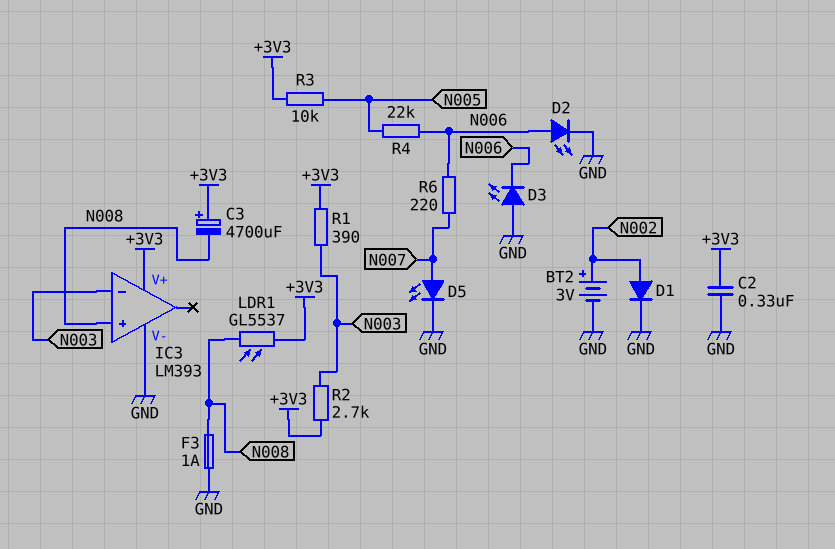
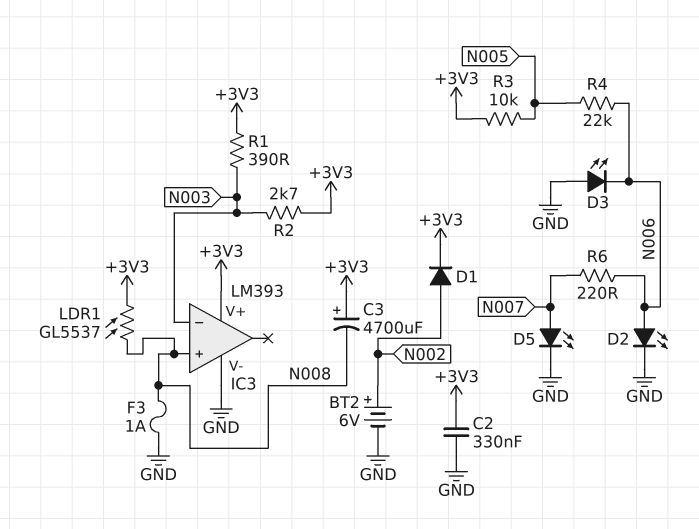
BT2: 3V (plus N002, minus GND) -> 6V (plus N002, minus GND)
D1: diode (A N002, K GND) -> diode (A N002, K +3V3)

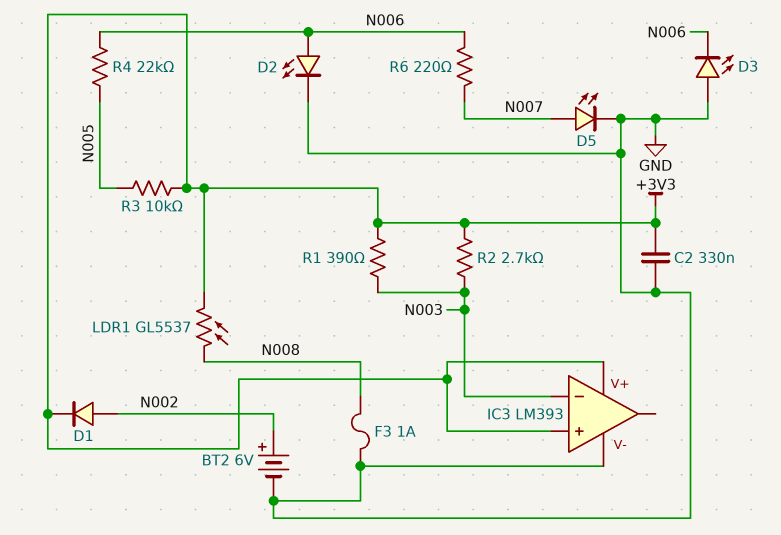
C3: 4700uF (plus +3V3, minus N008) -> none
IC3 pin in+: N008 -> +3V3

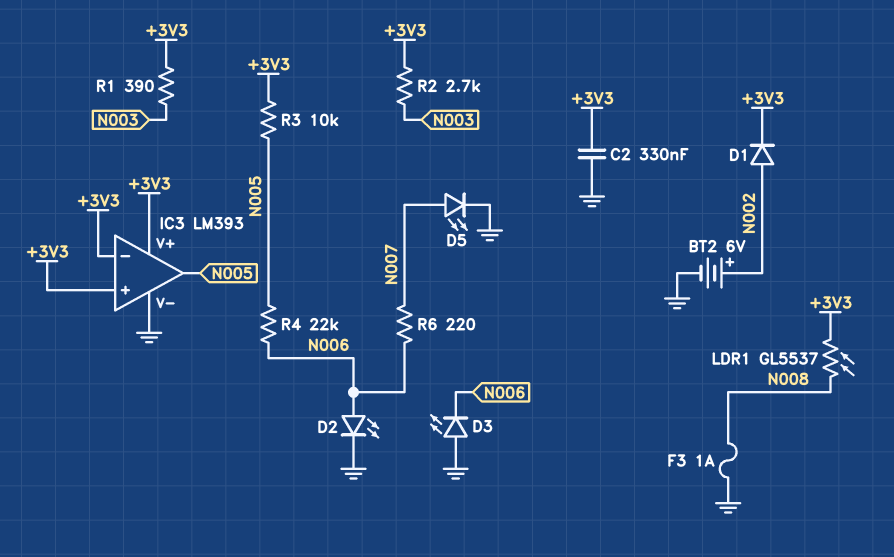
IC3 pin in-: N003 -> +3V3
IC3 pin out: none -> N005

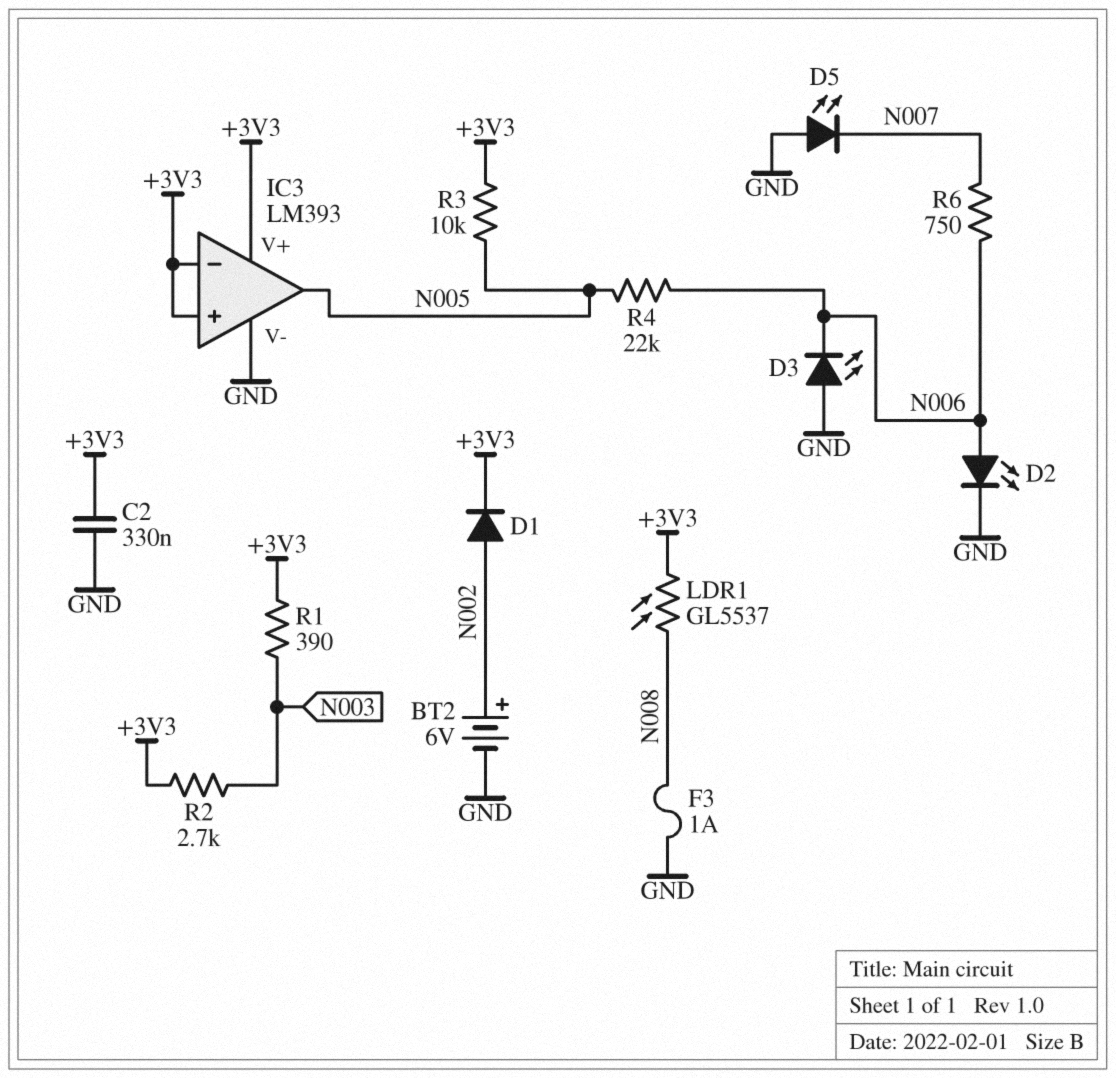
D5: LED (A N007, K GND) -> LED (A GND, K N007)
R6: 220 (N006, N007) -> 750 (N006, N007)

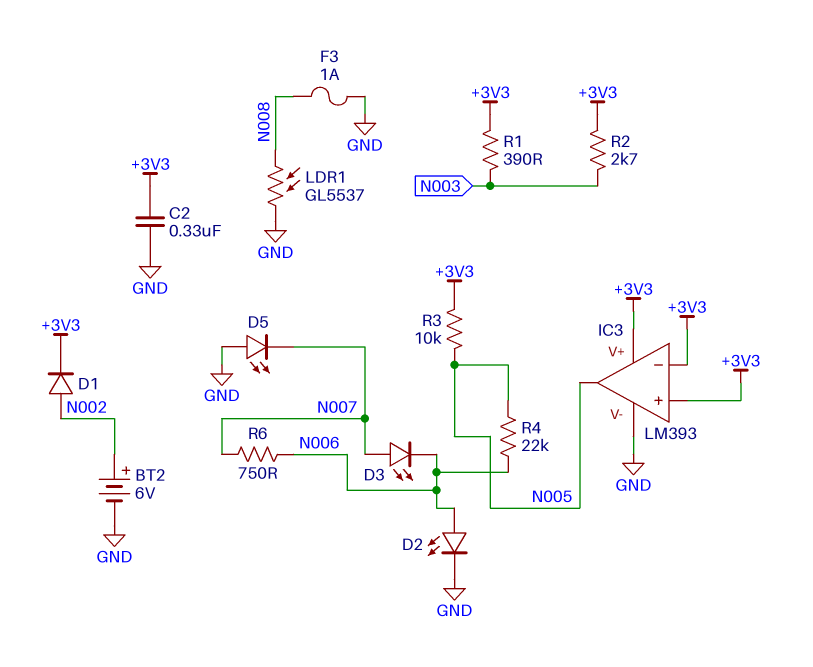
D3: LED (A GND, K N006) -> LED (A N007, K N006)
LDR1: GL5537 (+3V3, N008) -> GL5537 (GND, N008)

